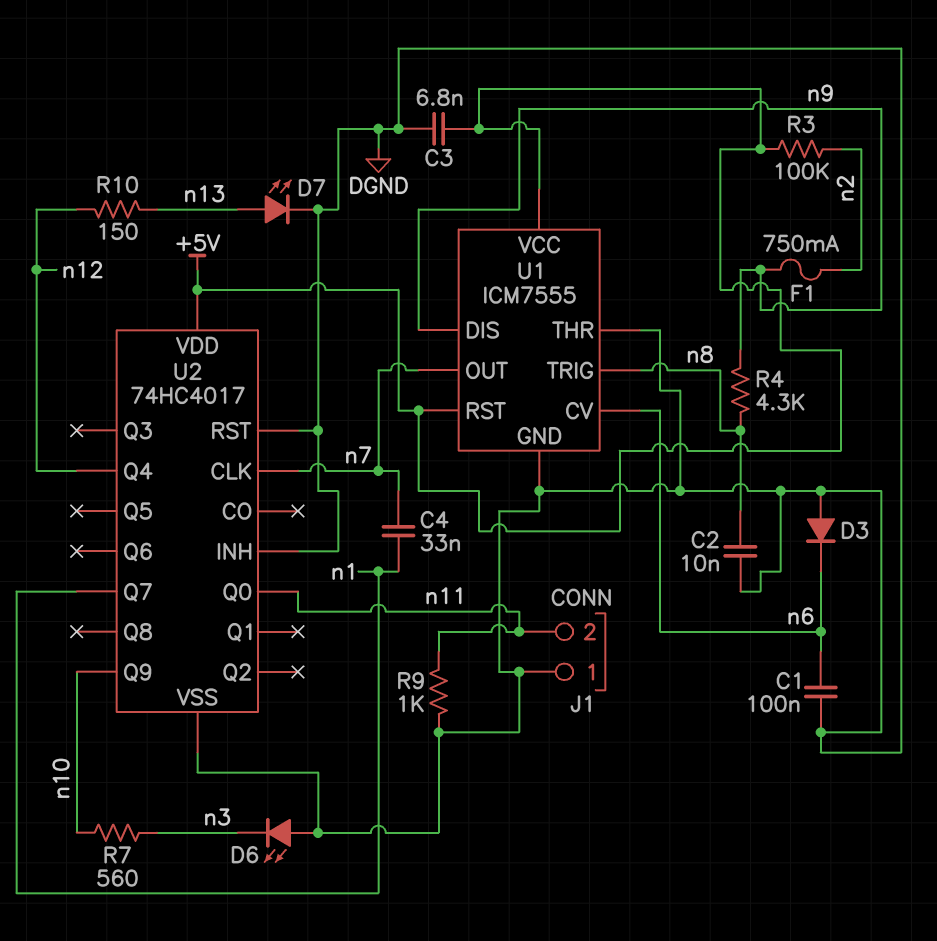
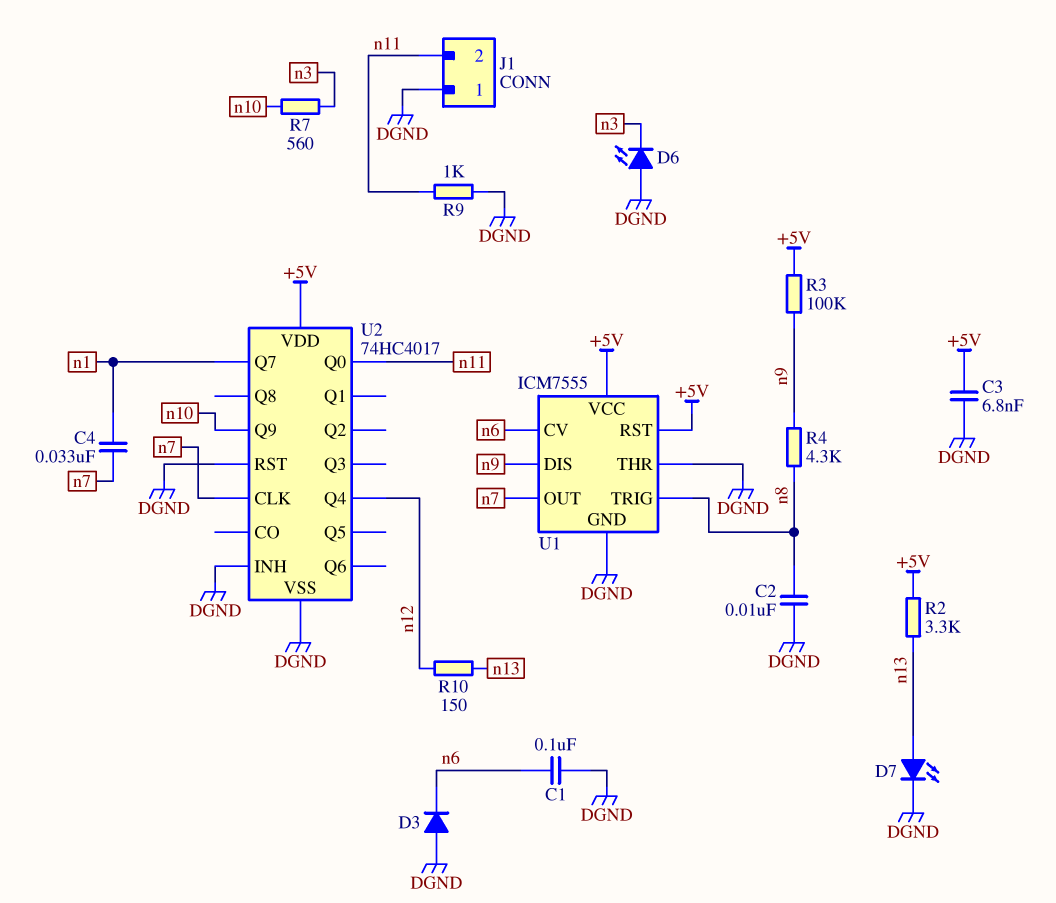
F1: 750mA (n2, n9) -> none
R2: none -> 3.3k (+5V, n13)
R3: 100k (+5V, n2) -> 100k (+5V, n9)

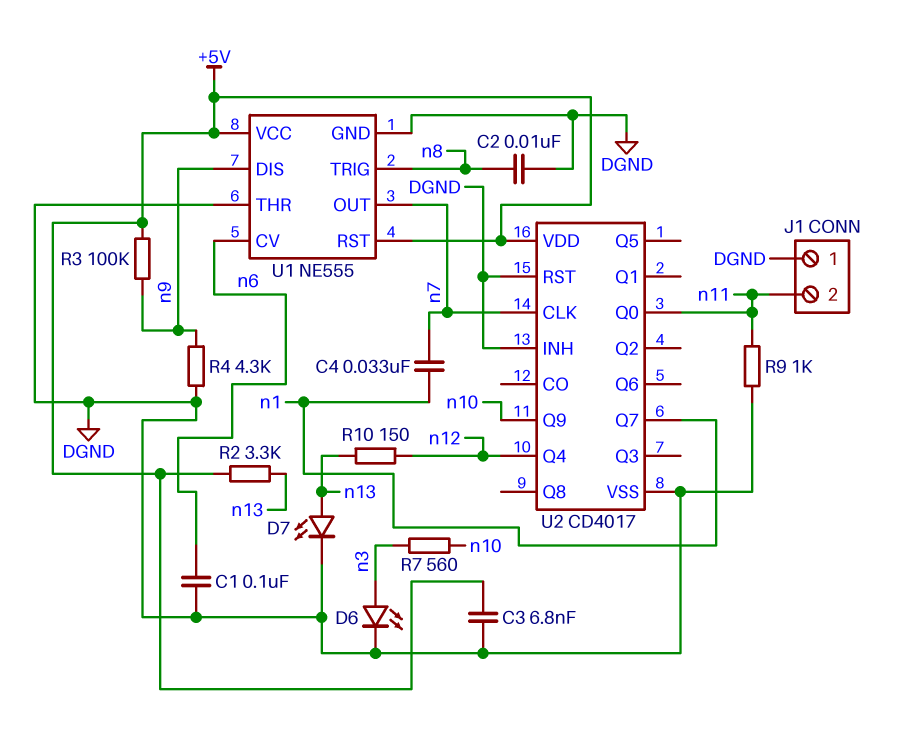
D3: diode (A DGND, K n6) -> none
D6: LED (A DGND, K n3) -> LED (A n3, K DGND)
R4: 4.3k (n8, n9) -> 4.3k (DGND, n9)
U1: ICM7555 -> NE555
U2: 74HC4017 -> CD4017

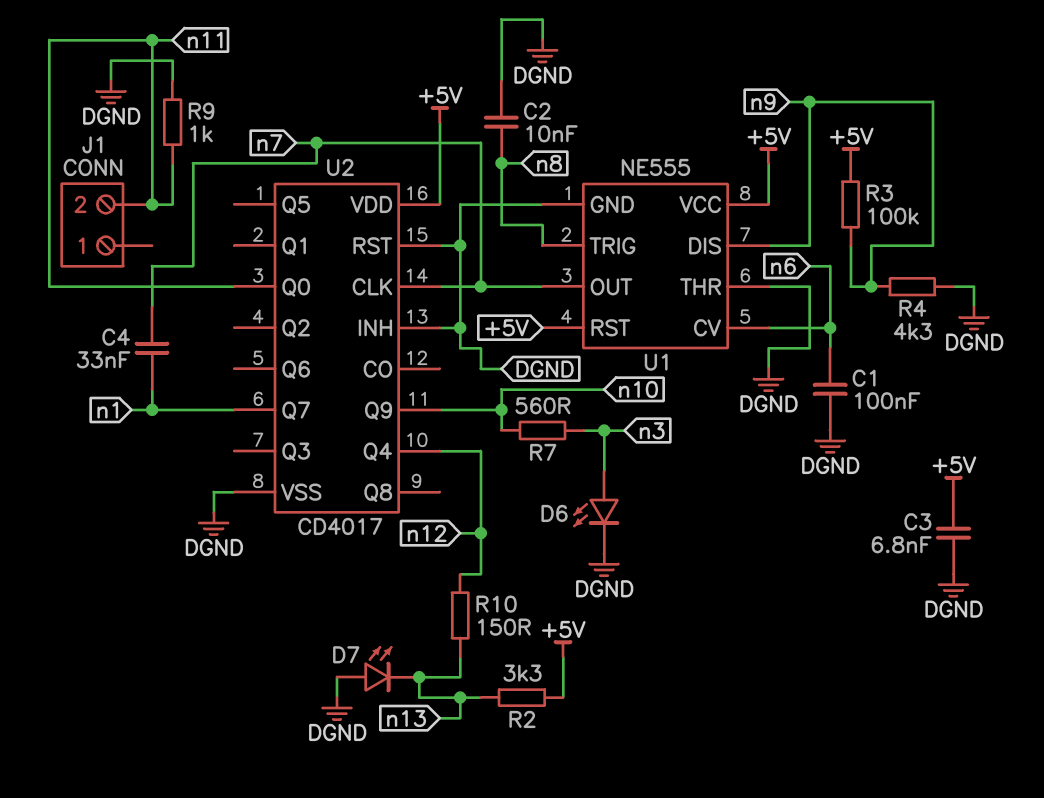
D7: LED (A n13, K DGND) -> LED (A DGND, K n13)
J1 pin 1: DGND -> none

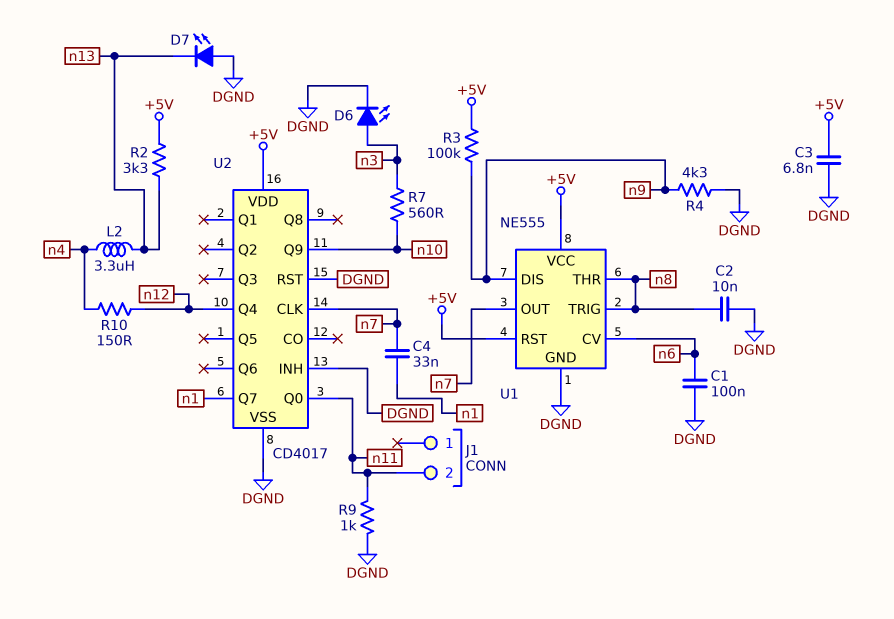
L2: none -> 3.3uH (n4, n13)
R10: 150 (n12, n13) -> 150 (n4, n12)
U1 pin THR: DGND -> n8

